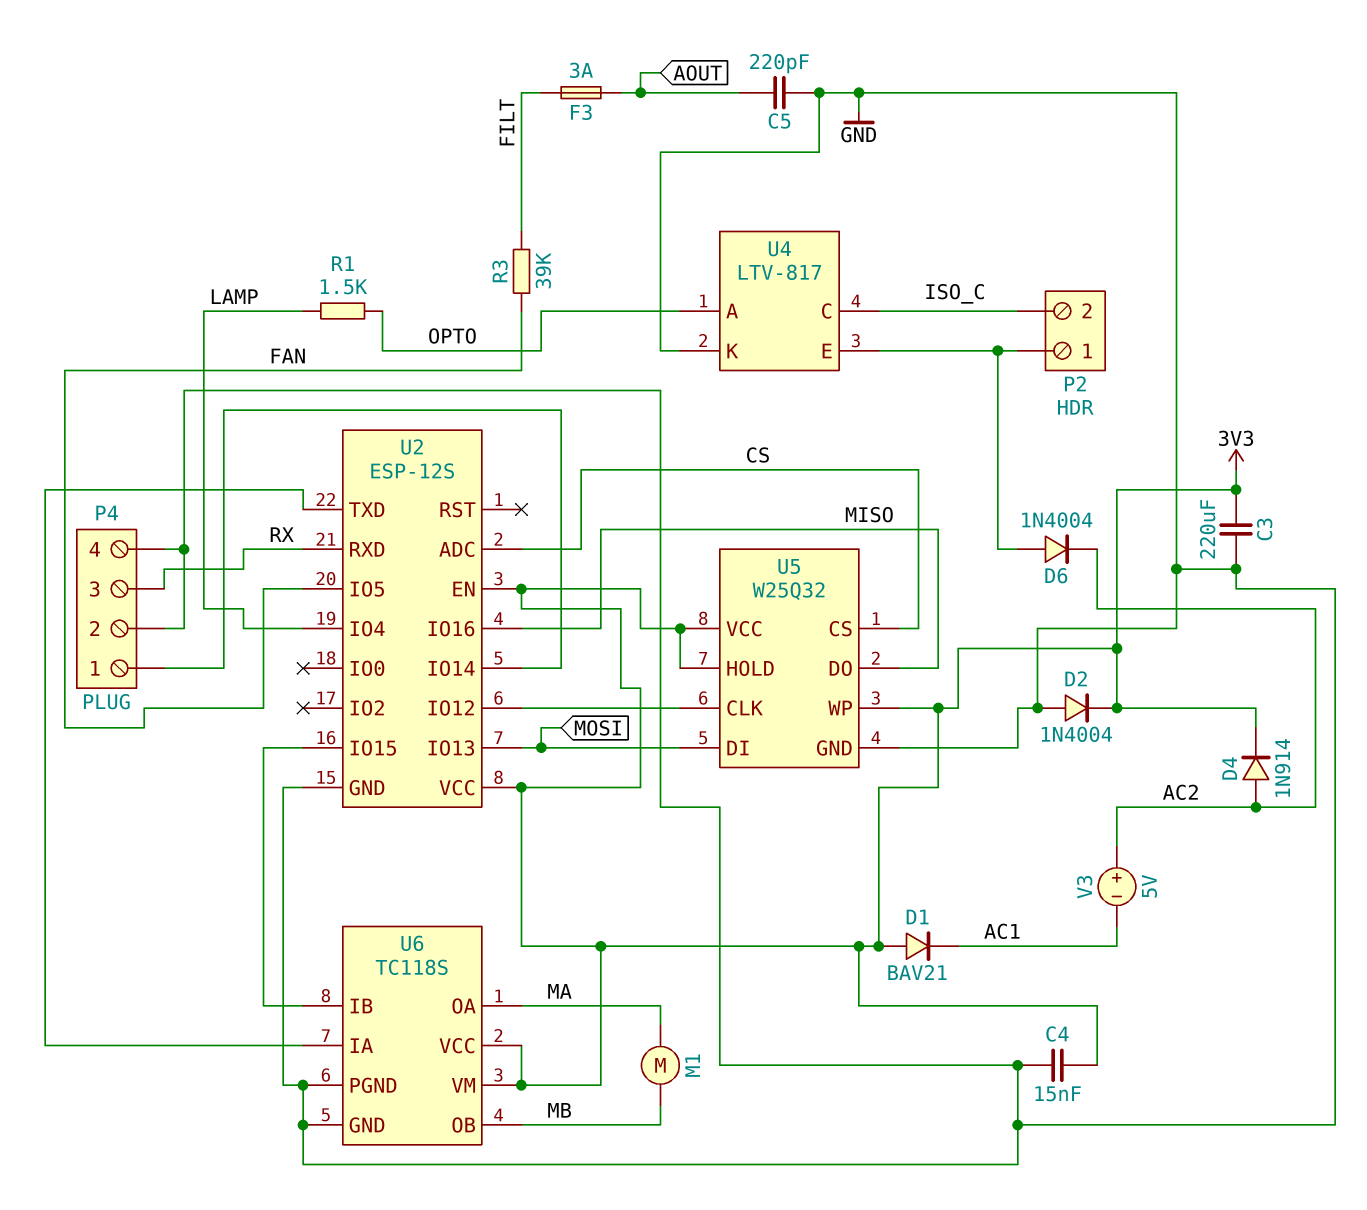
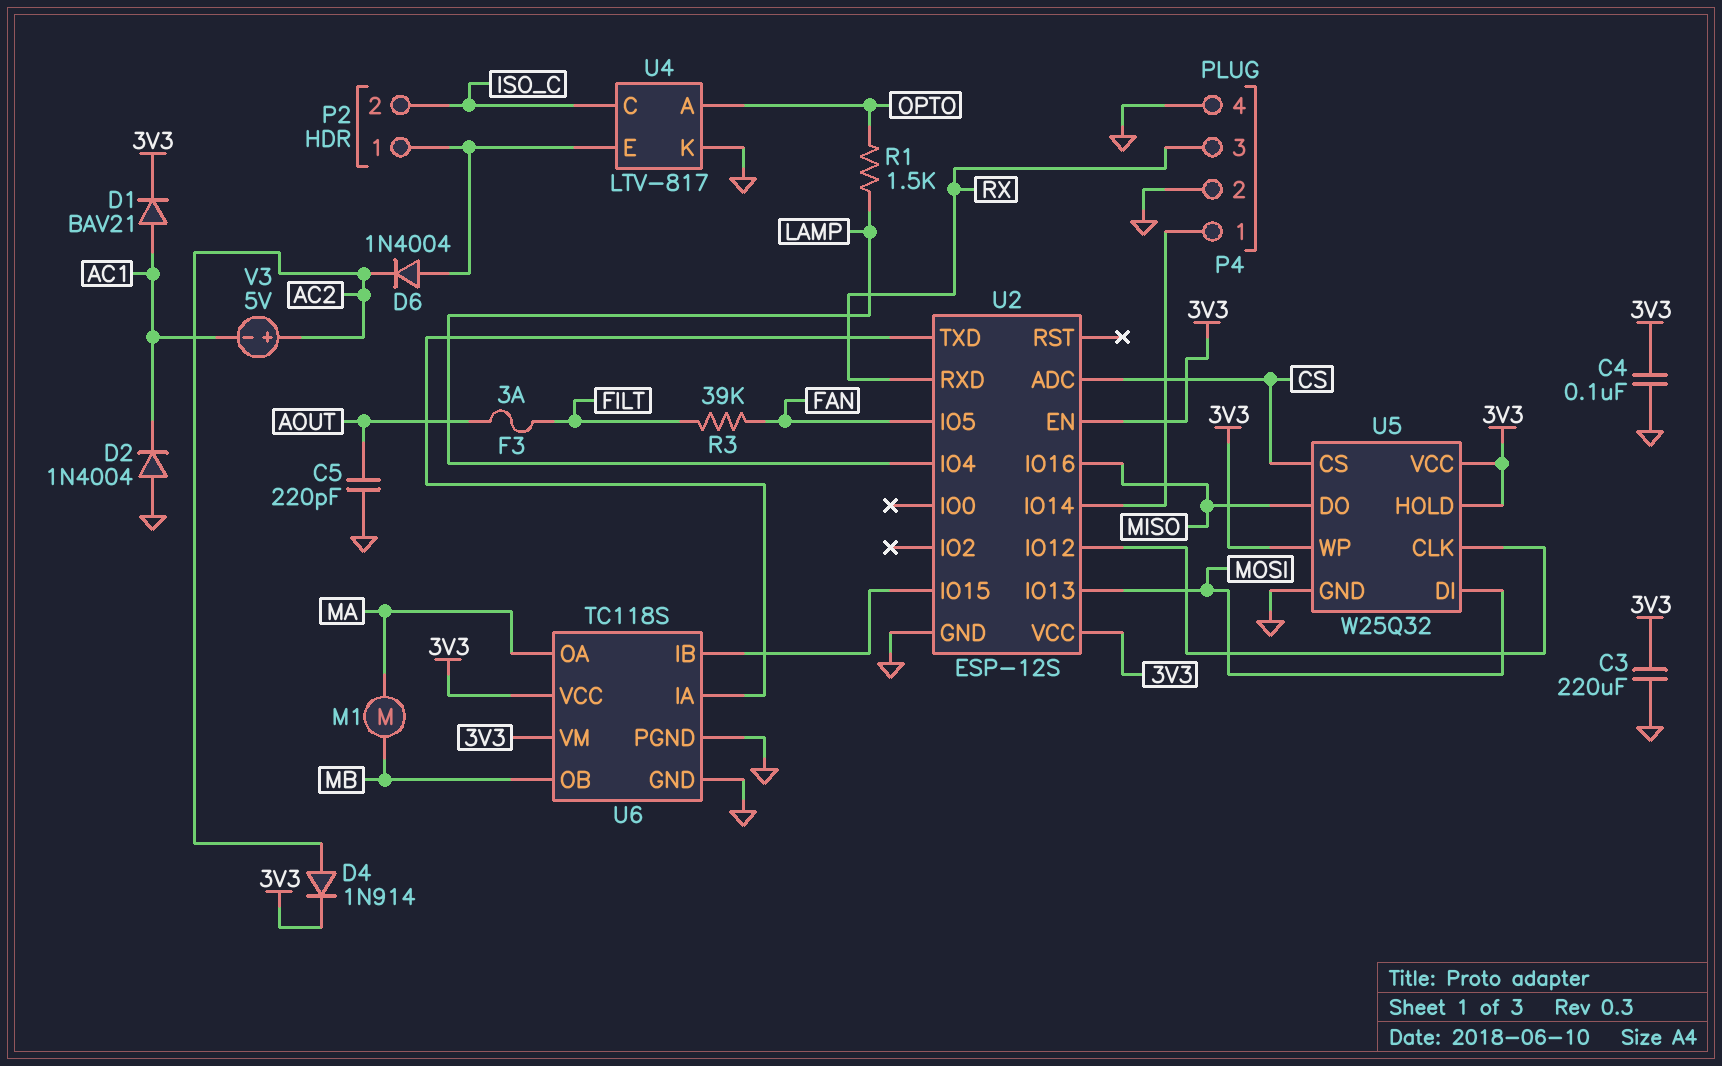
C4: 15nF (3V3, GND) -> 100nF (3V3, GND)
D1: diode BAV21 (A 3V3, K AC1) -> diode BAV21 (A AC1, K 3V3)
D2: diode 1N4004 (A GND, K 3V3) -> diode 1N4004 (A GND, K AC1)

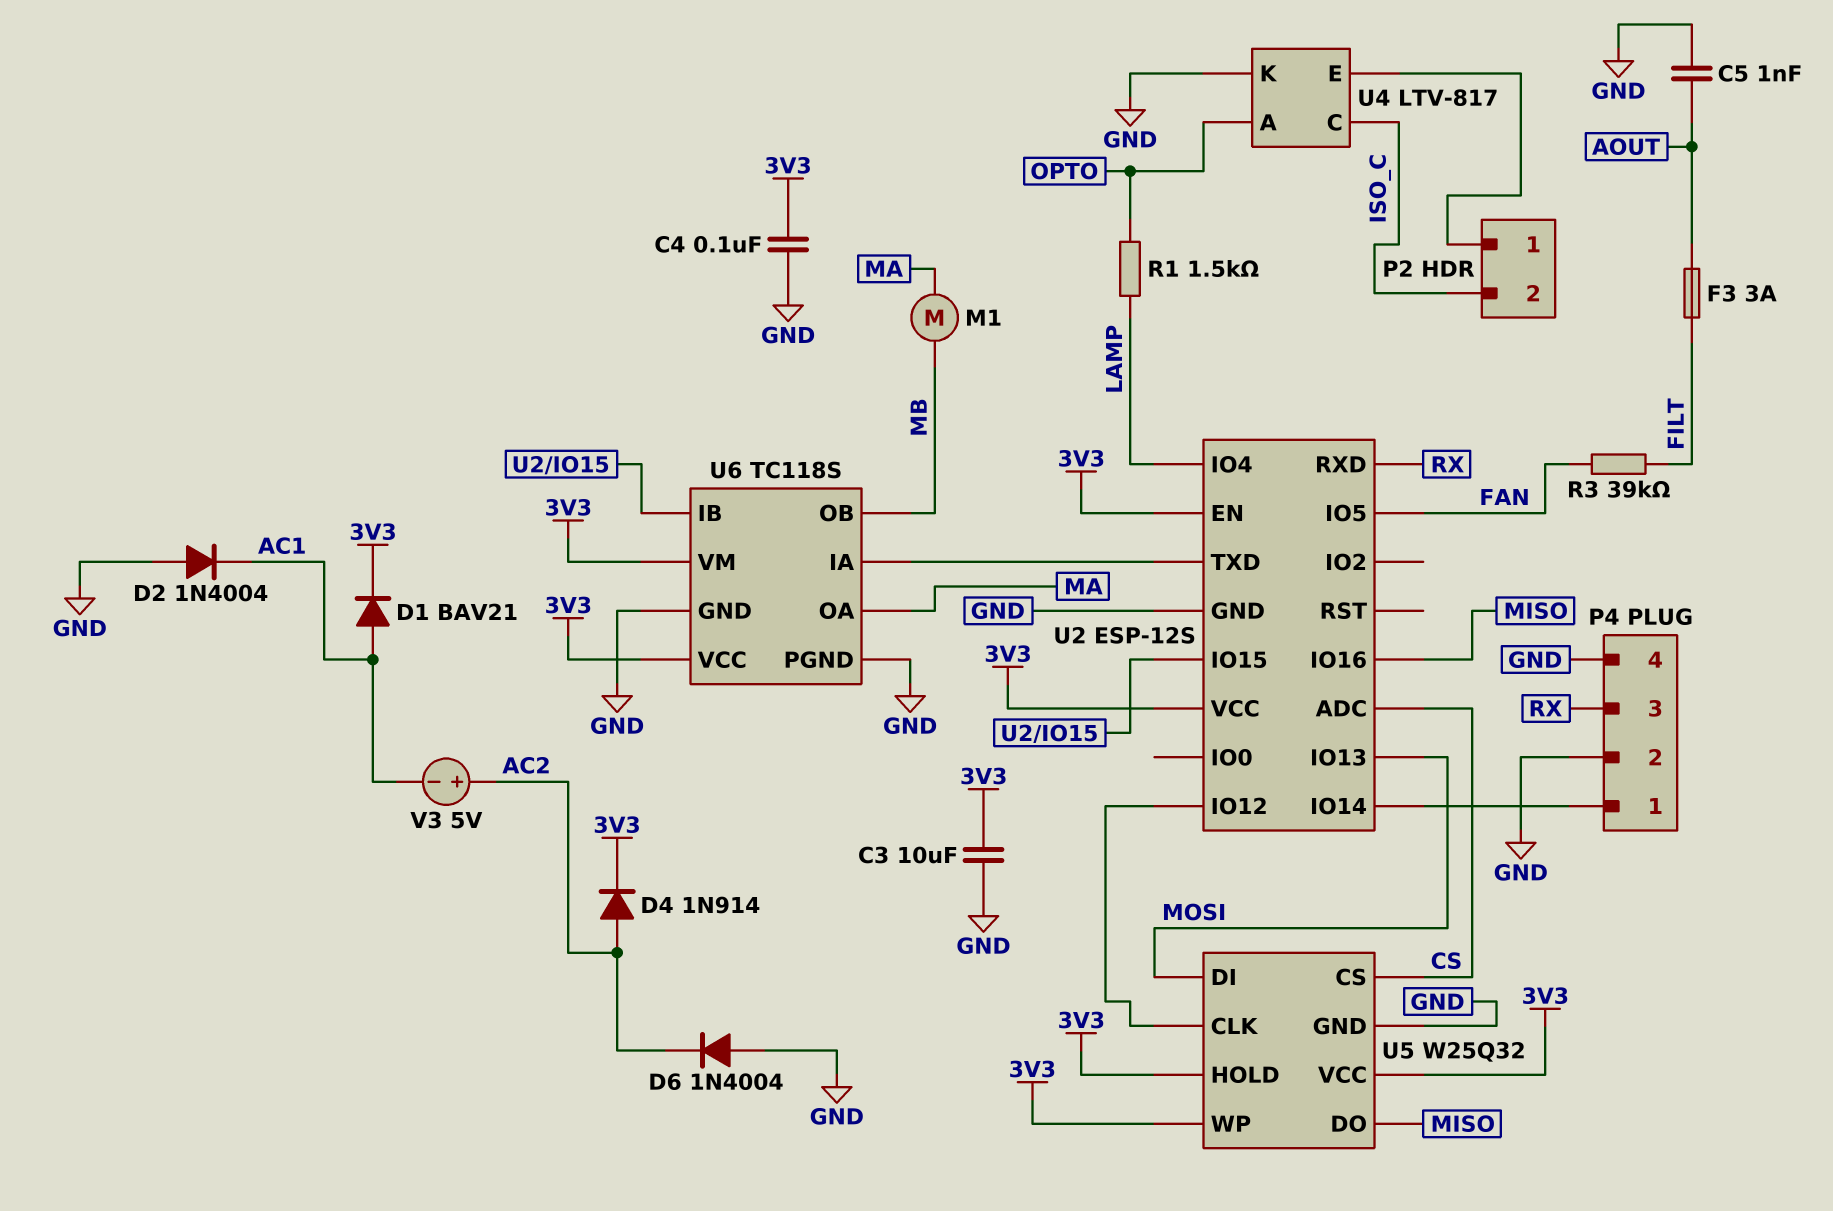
C3: 220uF (3V3, GND) -> 10uF (3V3, GND)
C5: 220pF (AOUT, GND) -> 1nF (AOUT, GND)
D6: diode 1N4004 (A P2/1, K AC2) -> diode 1N4004 (A GND, K AC2)

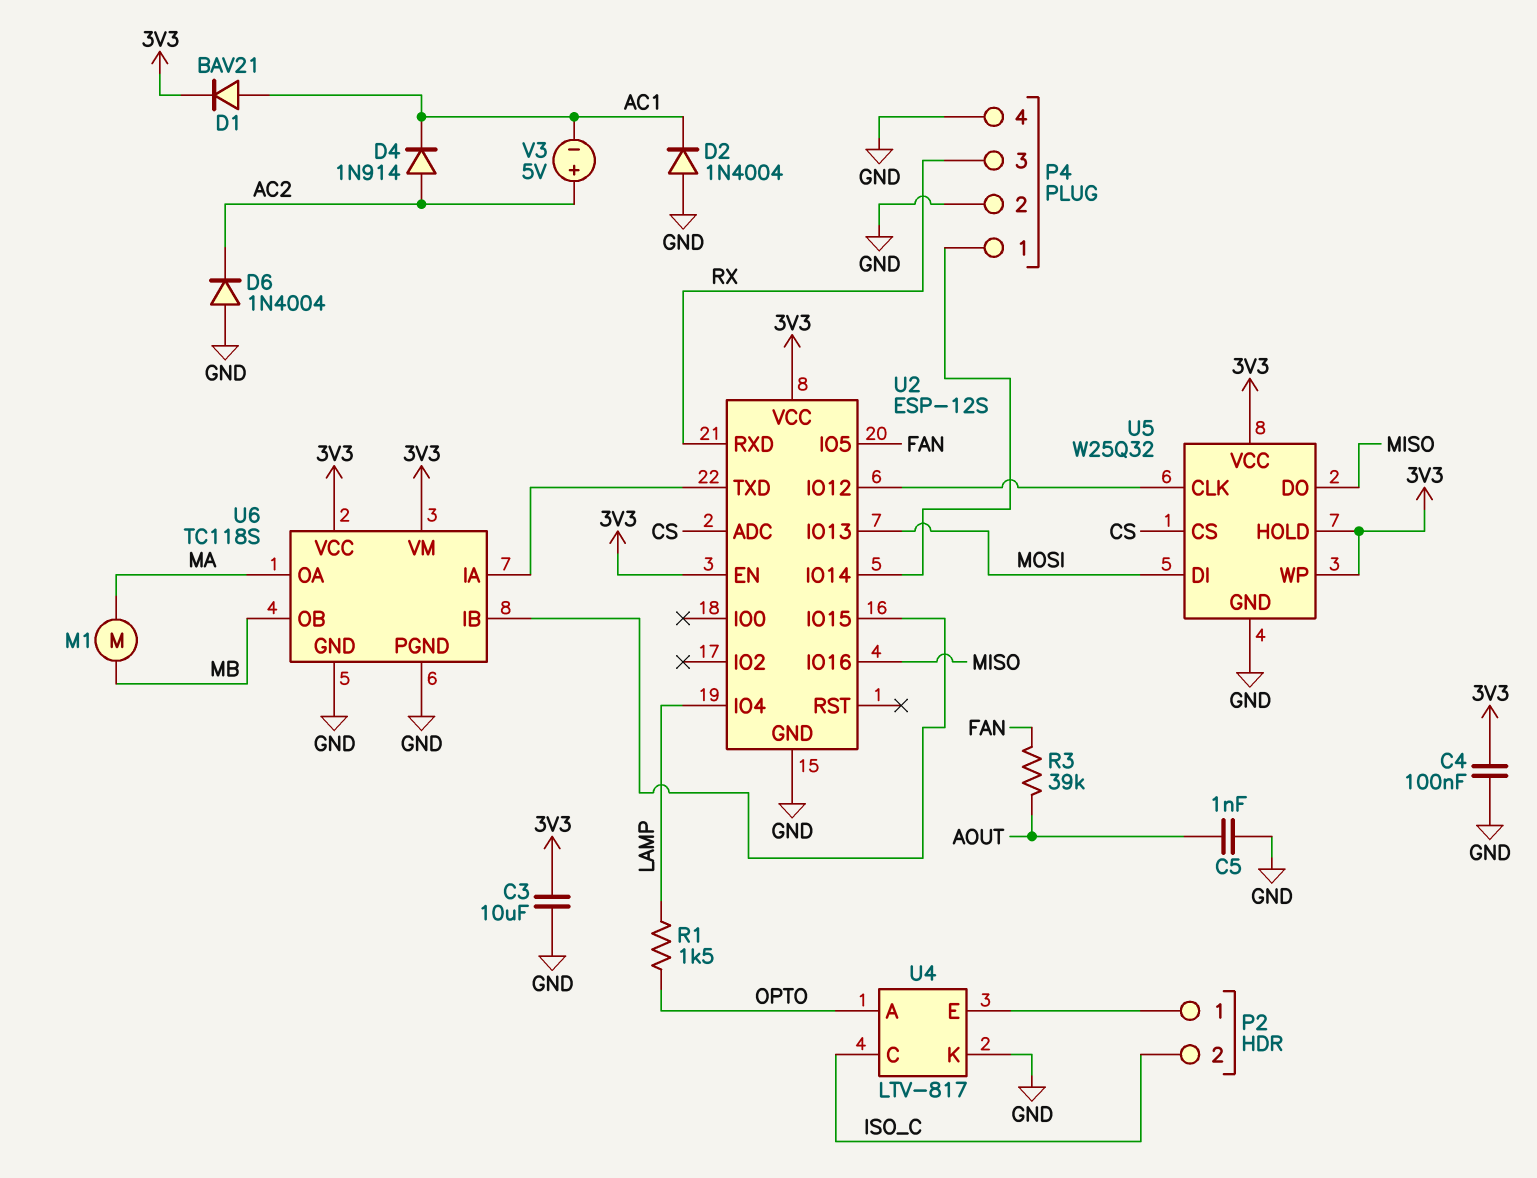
D4: diode 1N914 (A AC2, K 3V3) -> diode 1N914 (A AC2, K AC1)
F3: 3A (AOUT, FILT) -> none
R3: 39k (FAN, FILT) -> 39k (AOUT, FAN)

